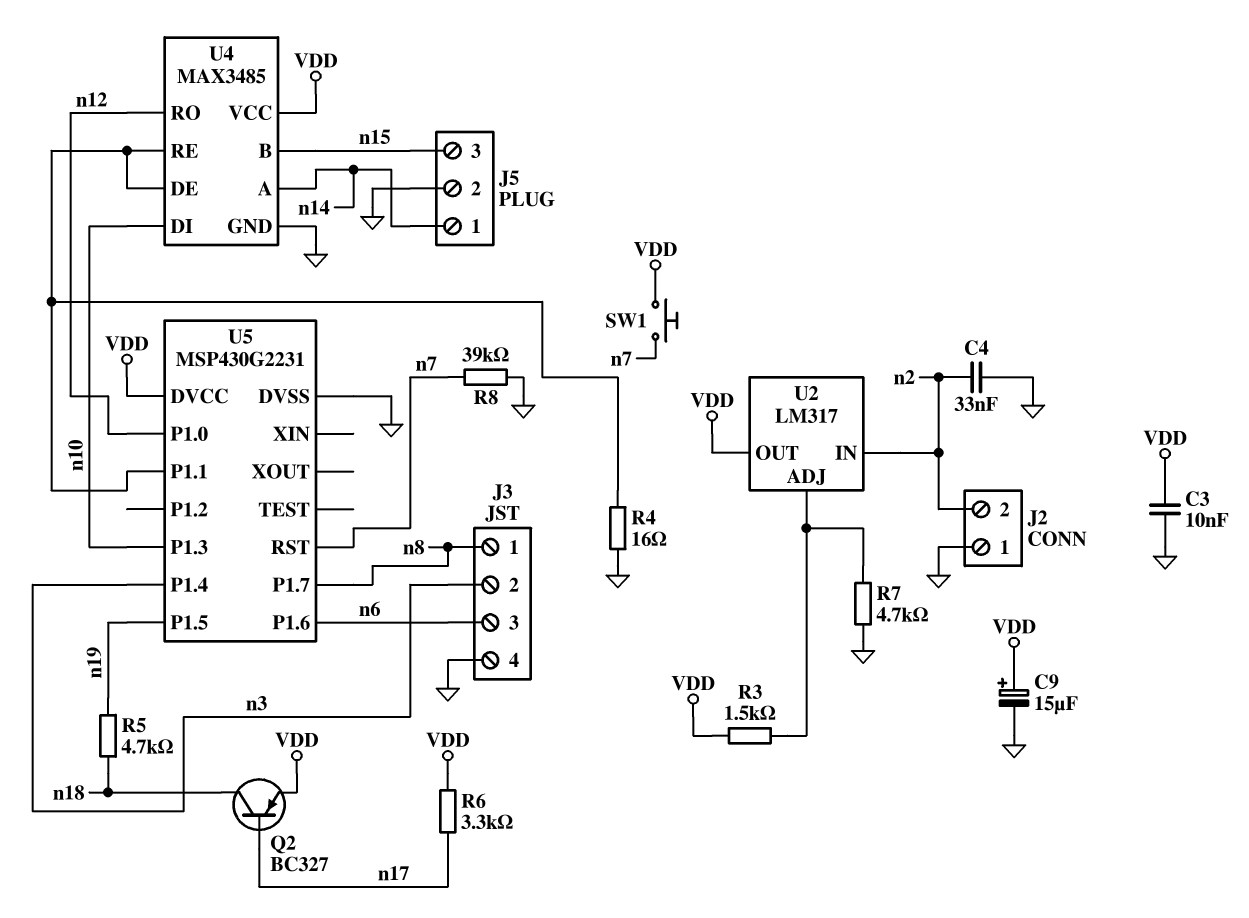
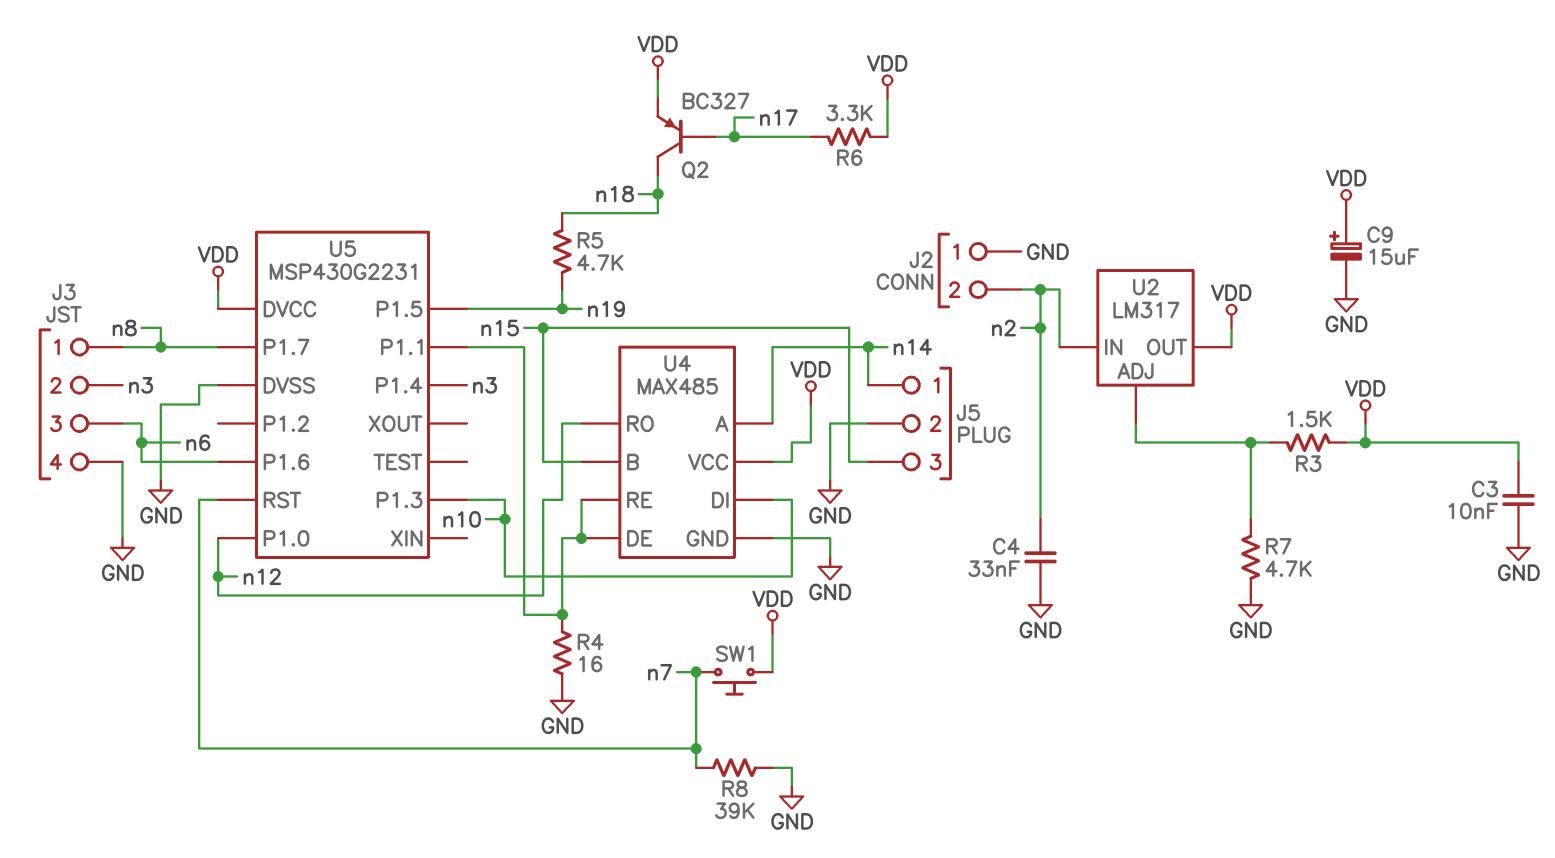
U4: MAX3485 -> MAX485

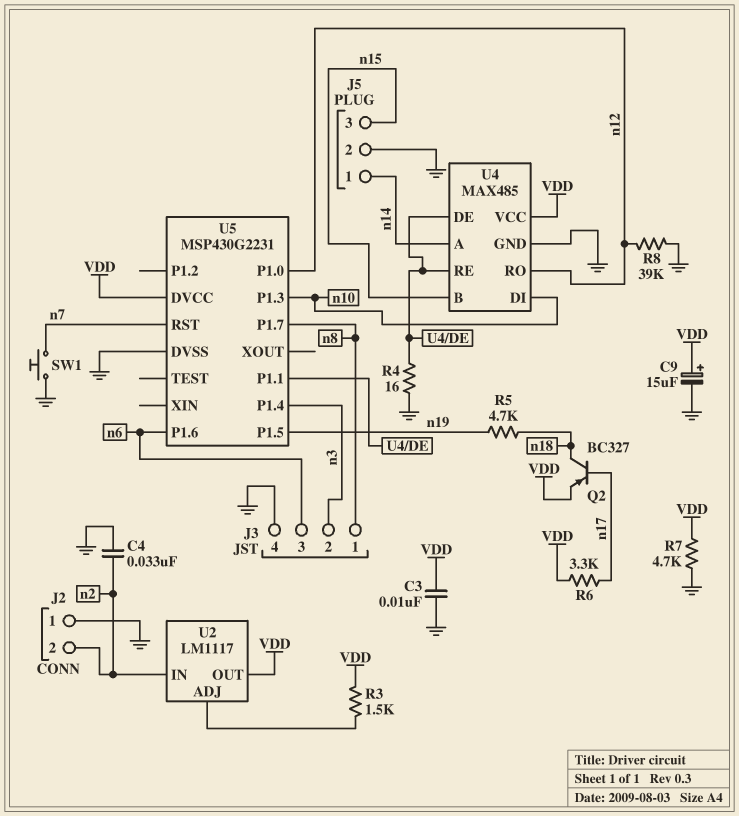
R7: 4.7k (GND, U2/ADJ) -> 4.7k (GND, VDD)
R8: 39k (GND, n7) -> 39k (GND, n12)
SW1: button (VDD, n7) -> button (GND, n7)
U2: LM317 -> LM1117

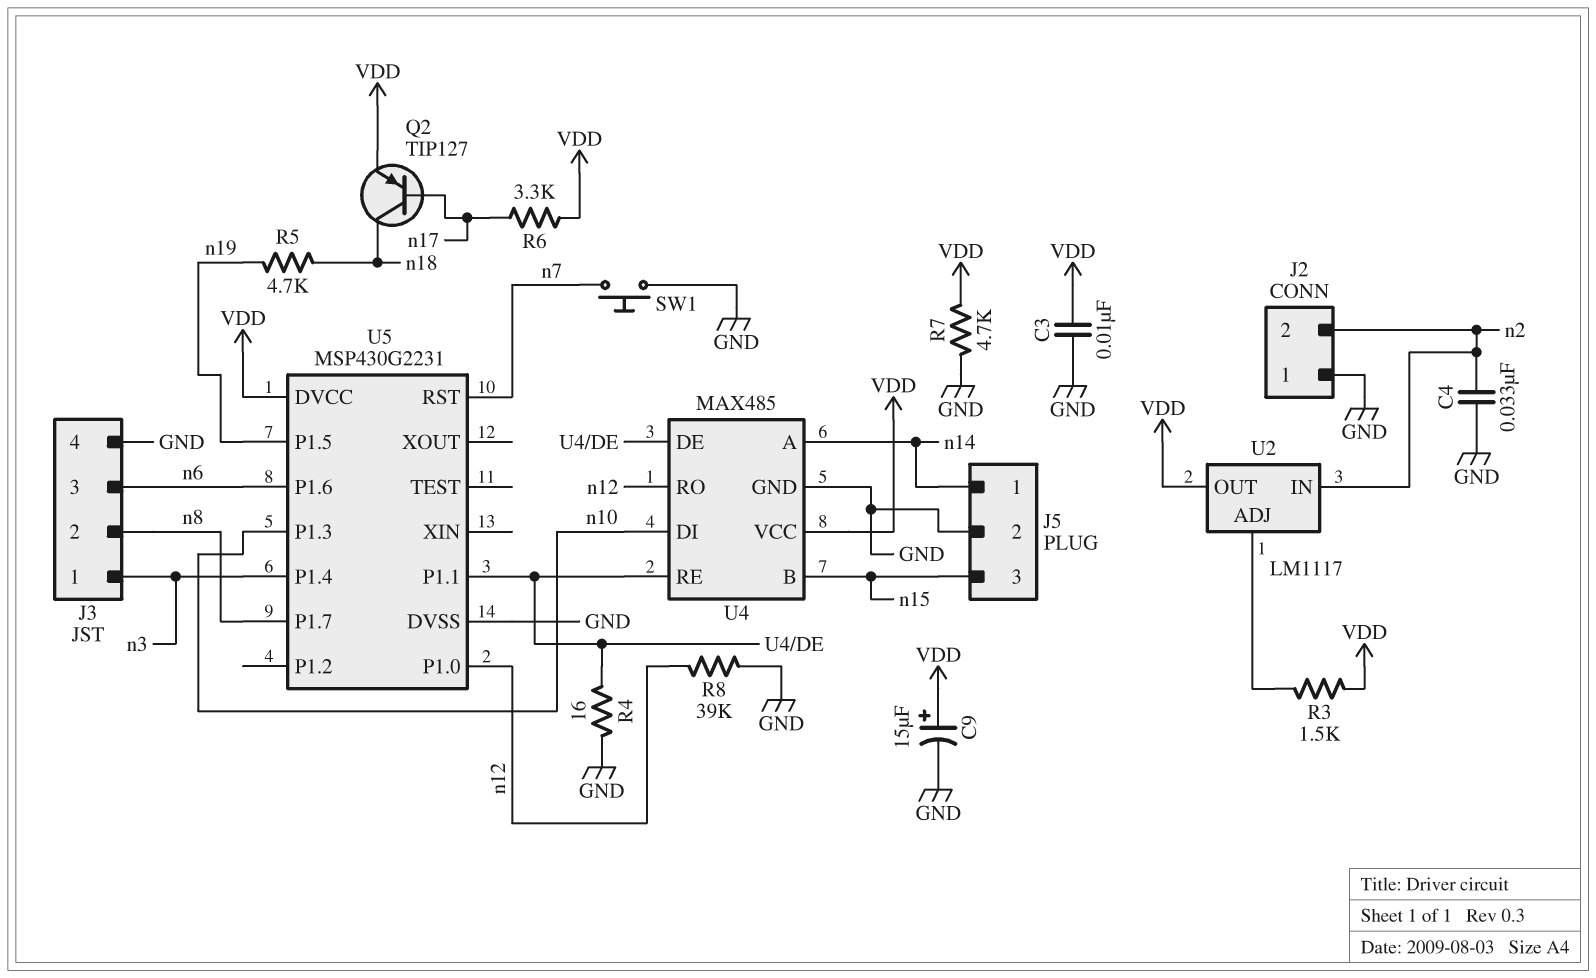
J3 pin 1: n8 -> n3
J3 pin 2: n3 -> n8
Q2: PNP BC327 (B n17, C n18, E VDD) -> PNP TIP127 (B n17, C n18, E VDD)

